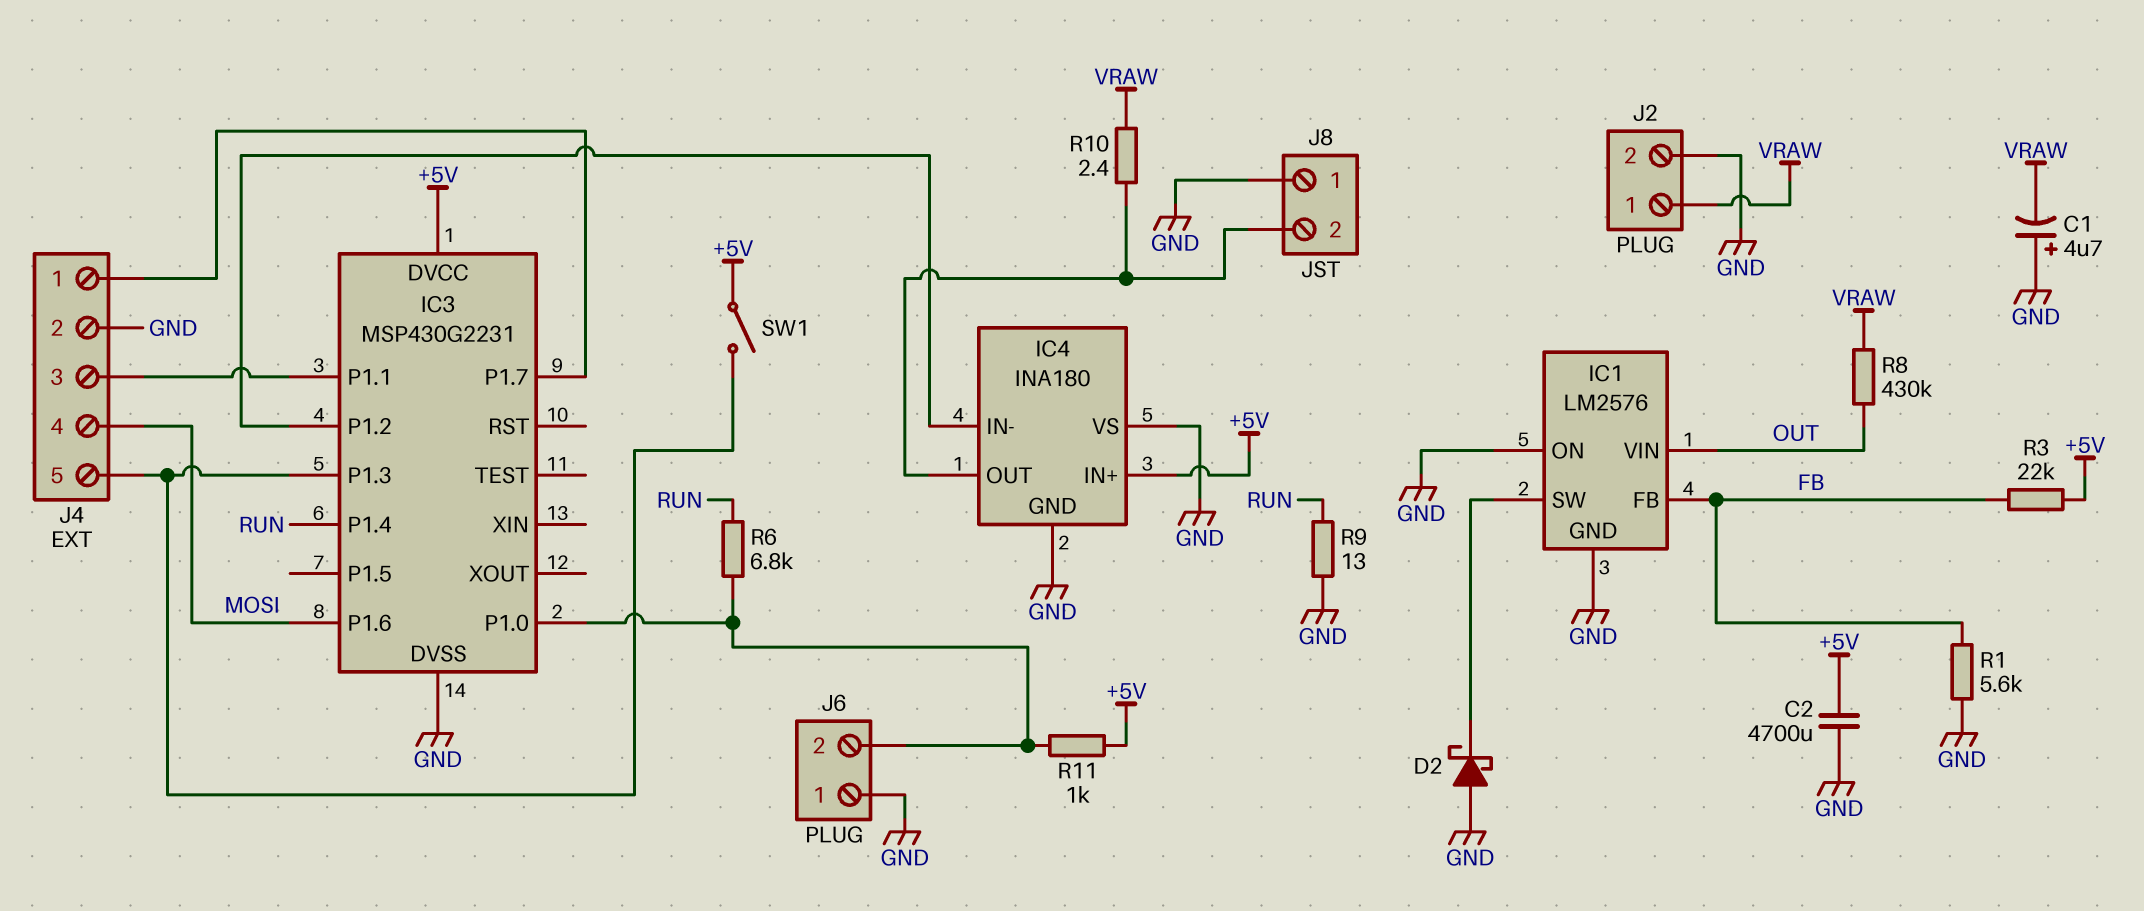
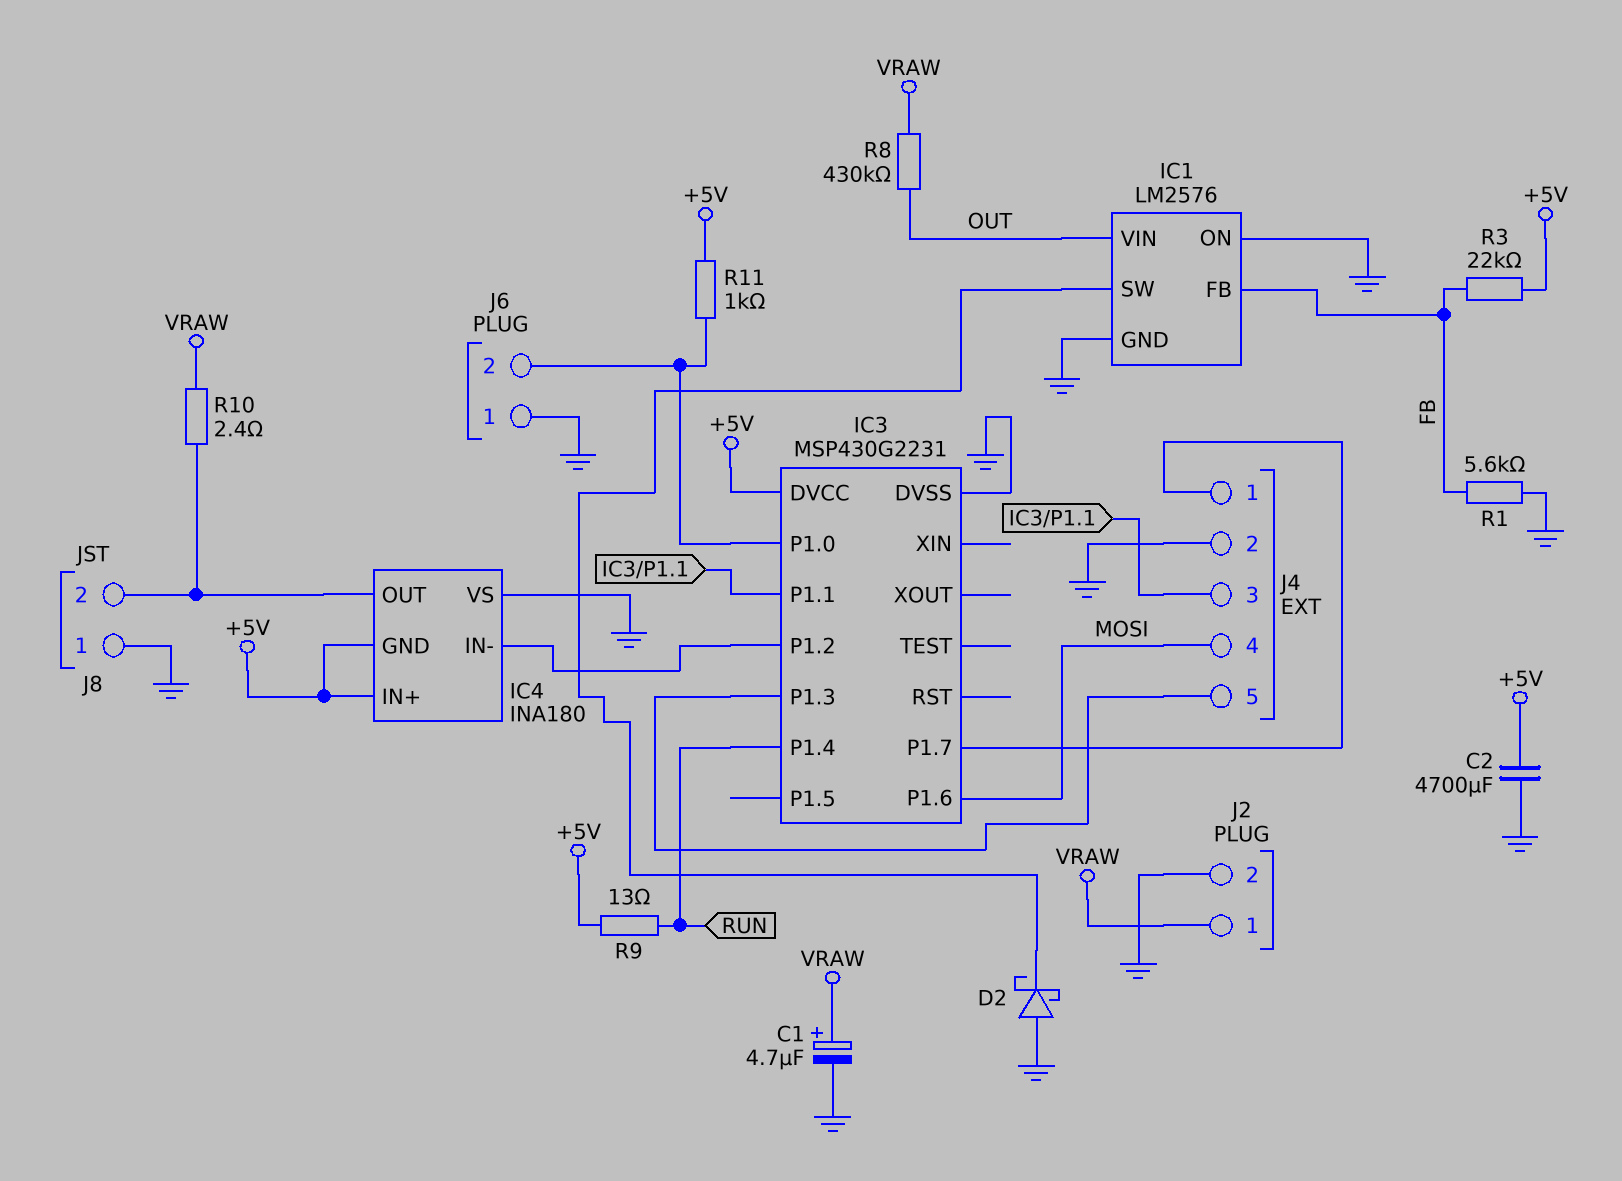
C1: 4.7uF (plus GND, minus VRAW) -> 4.7uF (plus VRAW, minus GND)
IC4 pin GND: GND -> +5V
R6: 6.8k (IC3/P1.0, RUN) -> none
R9: 13 (GND, RUN) -> 13 (+5V, RUN)
SW1: switch (+5V, IC3/P1.3) -> none

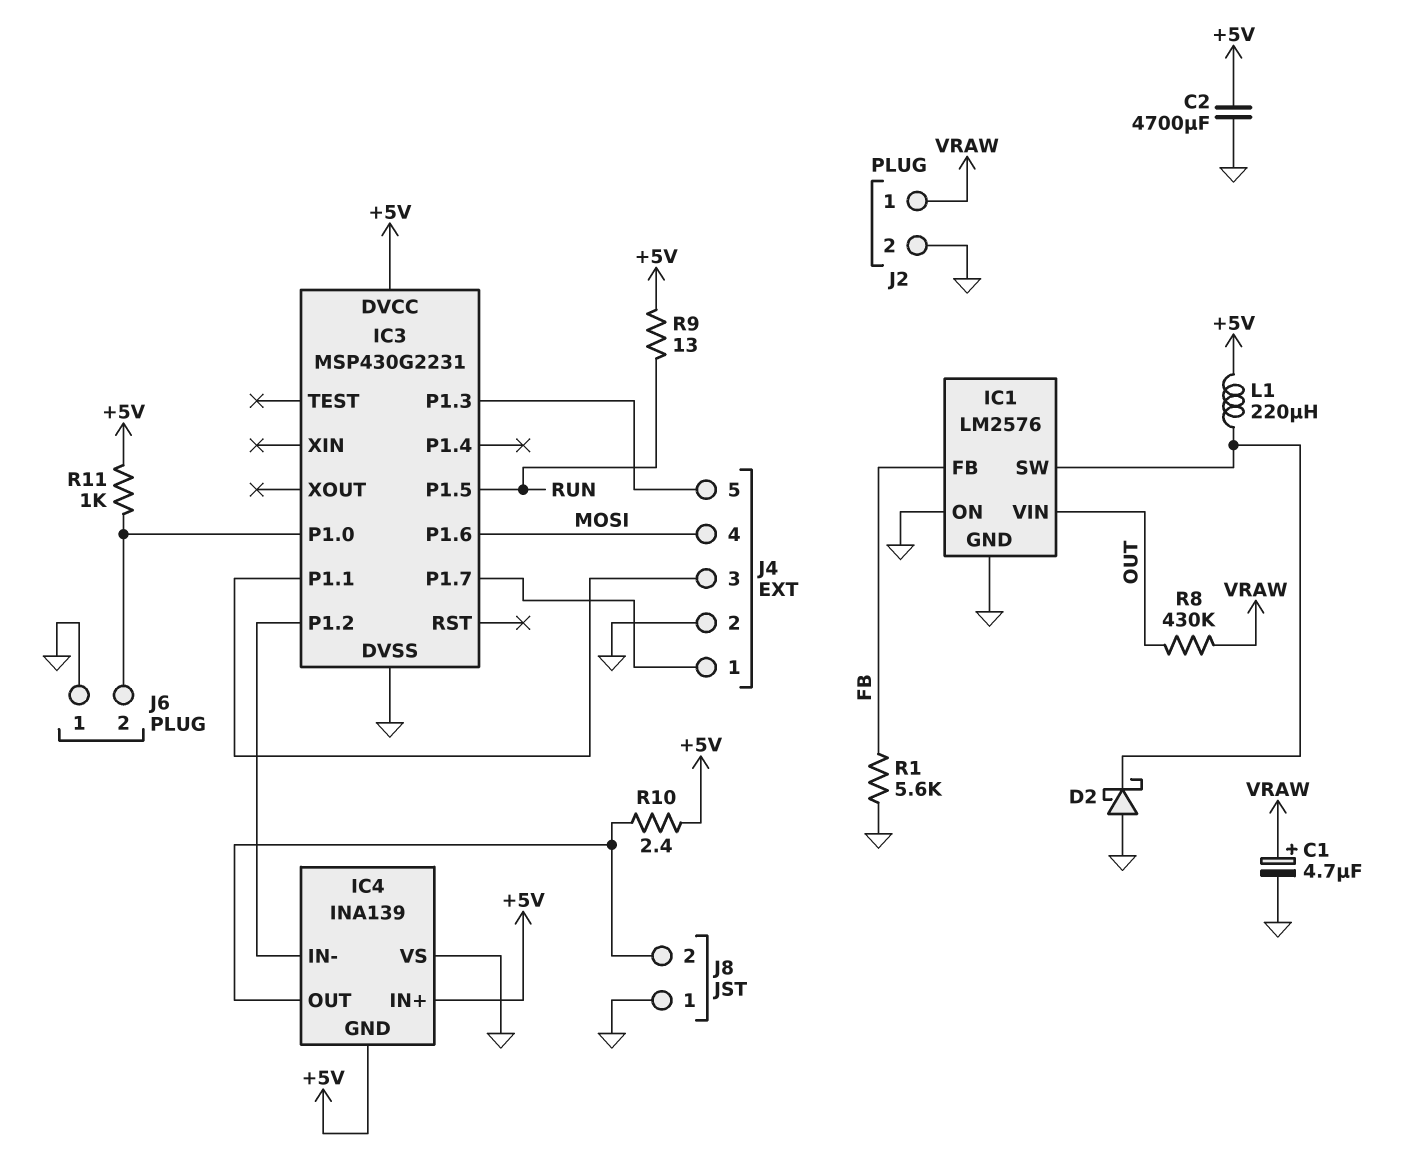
IC3 pin P1.4: RUN -> none
IC3 pin P1.5: none -> RUN
IC4: INA180 -> INA139
L1: none -> 220uH (+5V, IC1/SW)
R3: 22k (+5V, FB) -> none
R10: 2.4 (IC4/OUT, VRAW) -> 2.4 (+5V, IC4/OUT)

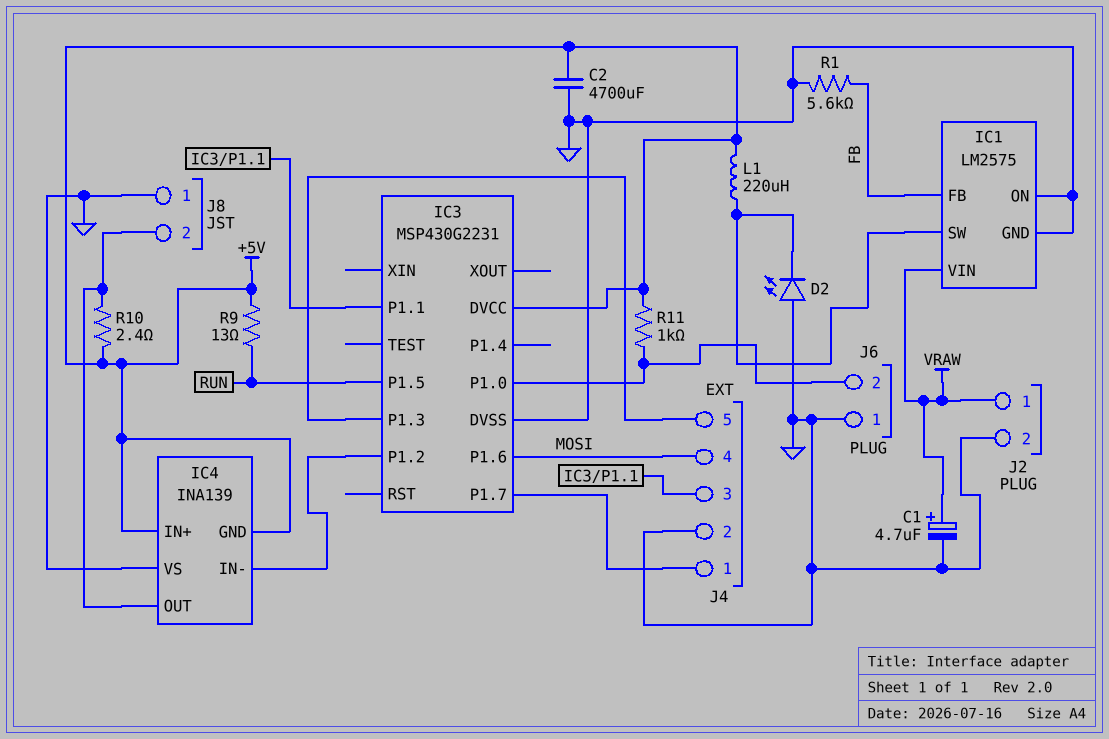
D2: schottky (A GND, K IC1/SW) -> LED (A GND, K IC1/SW)
IC1: LM2576 -> LM2575
IC1 pin VIN: OUT -> VRAW
R8: 430k (OUT, VRAW) -> none

